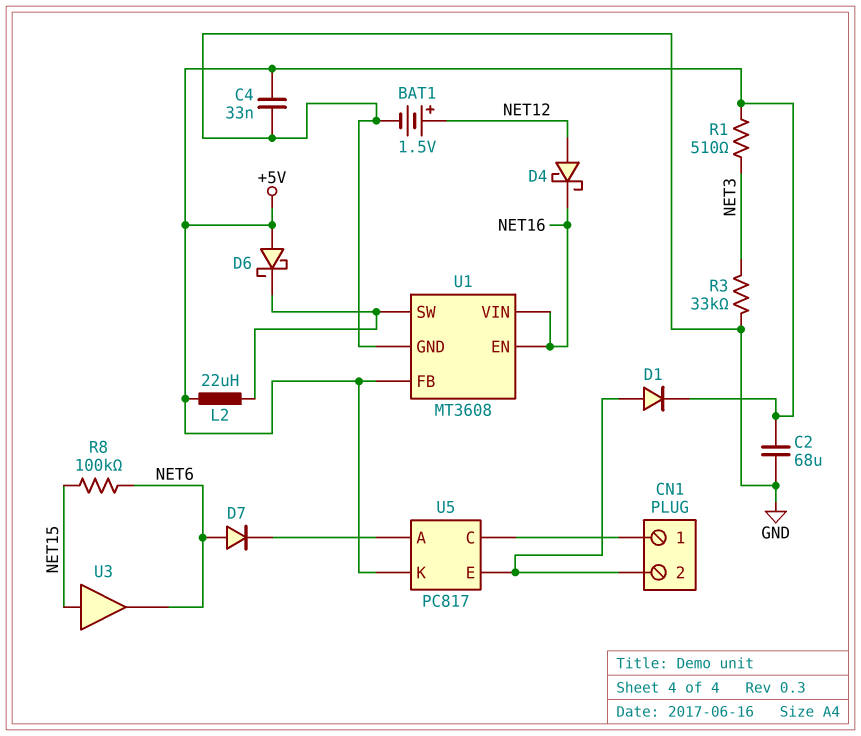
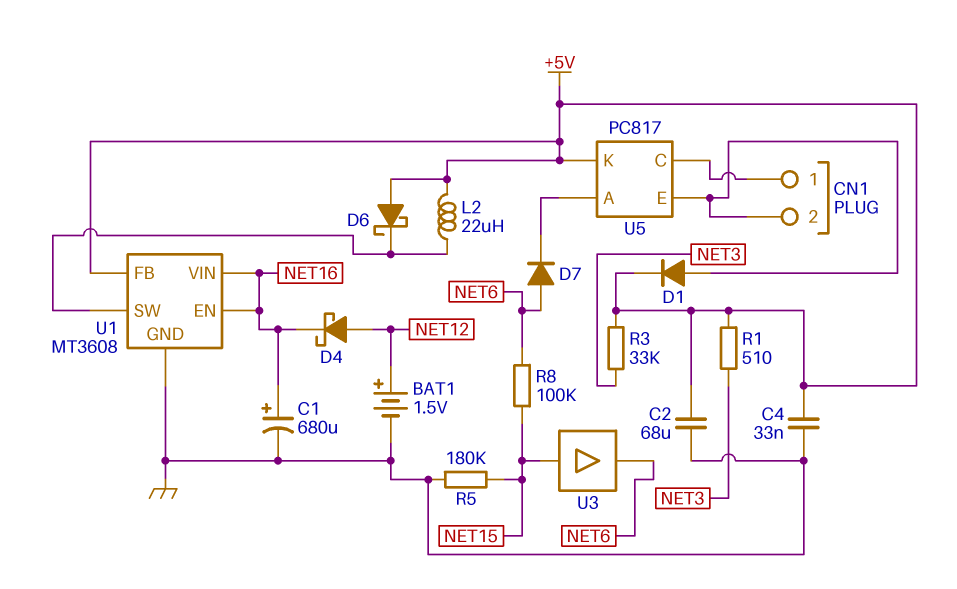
C1: none -> 680uF (plus NET16, minus GND)
R3: 33k (GND, NET3) -> 33k (+5V, NET3)
R5: none -> 180k (GND, NET15)

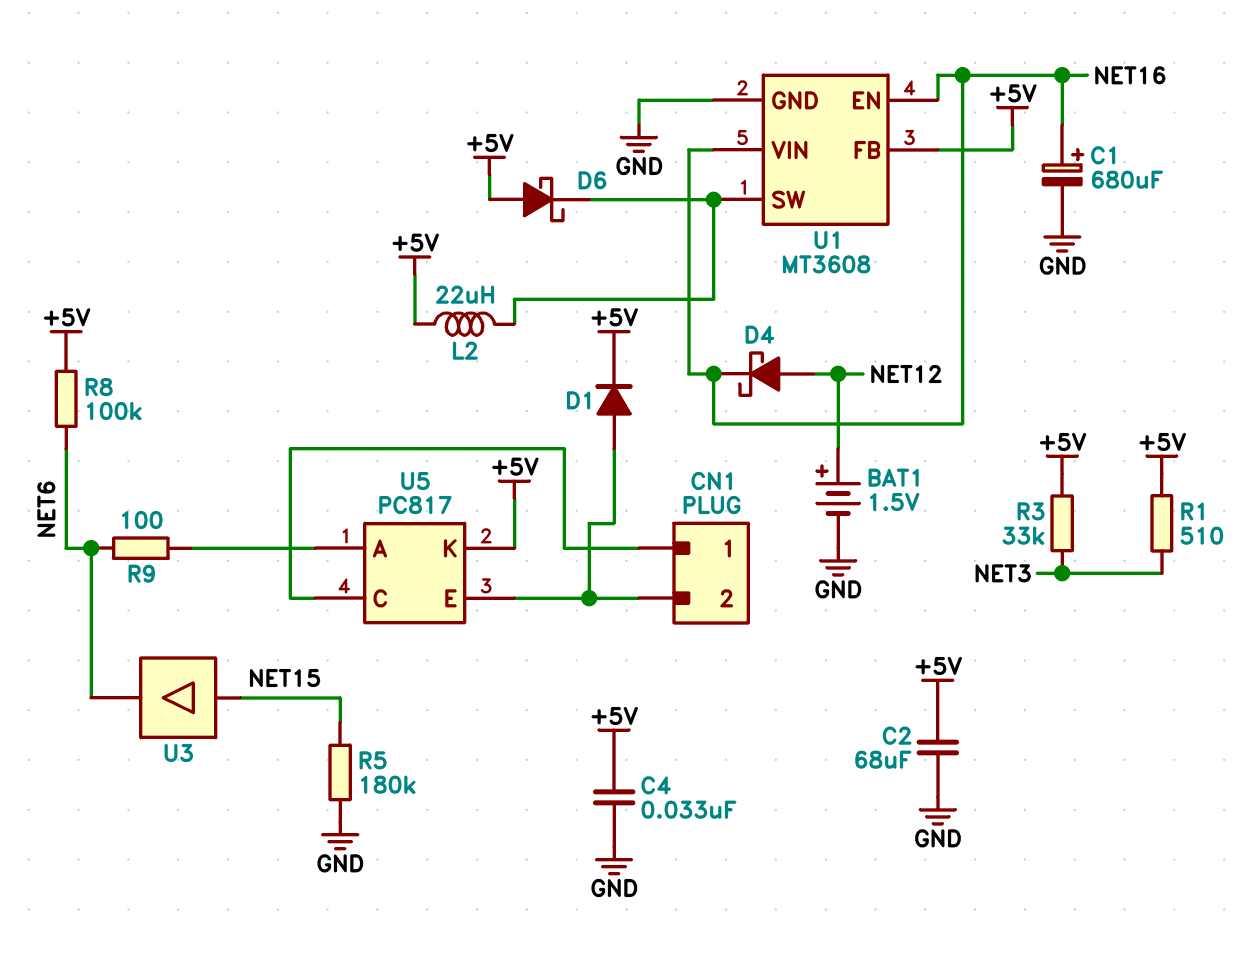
D7: diode (A NET6, K U5/A) -> none
R8: 100k (NET6, NET15) -> 100k (+5V, NET6)
R9: none -> 100 (NET6, U5/A)

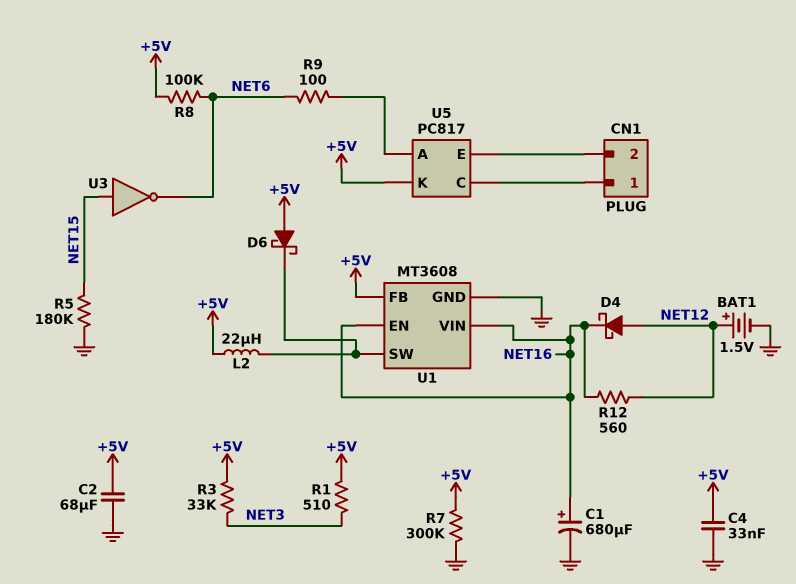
D1: diode (A CN1/2, K +5V) -> none
R7: none -> 300k (+5V, GND)
R12: none -> 560 (NET12, NET16)
U3: buffer (in NET15, out NET6) -> NOT (in NET15, out NET6)

